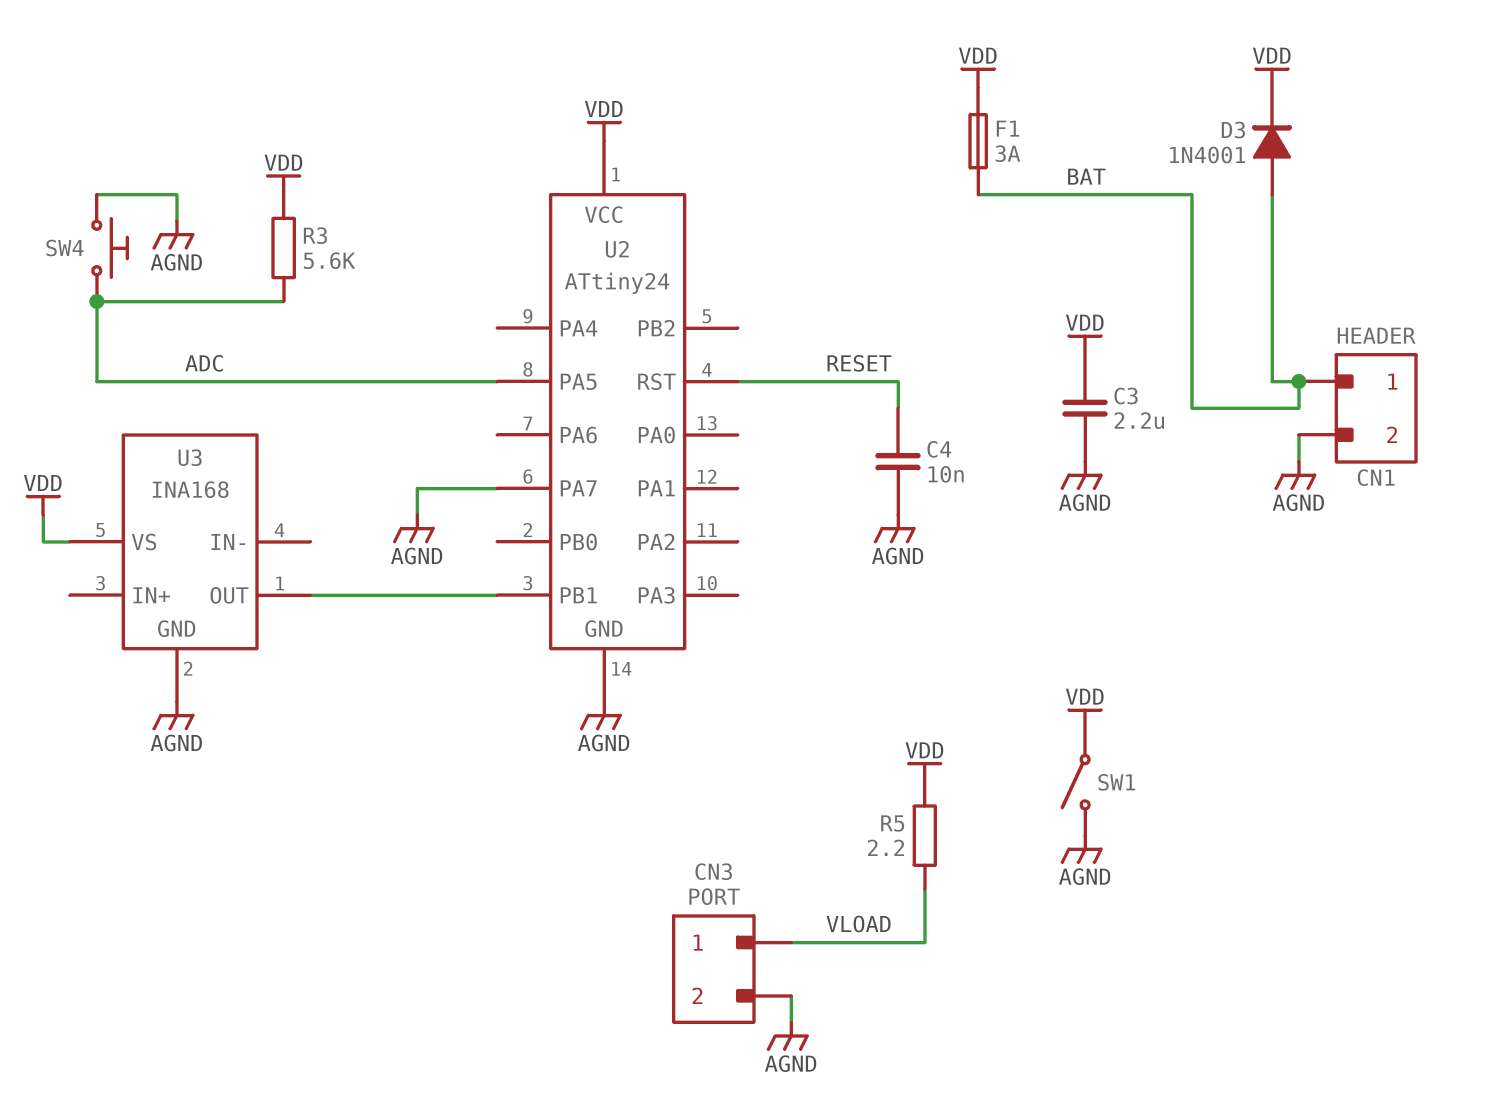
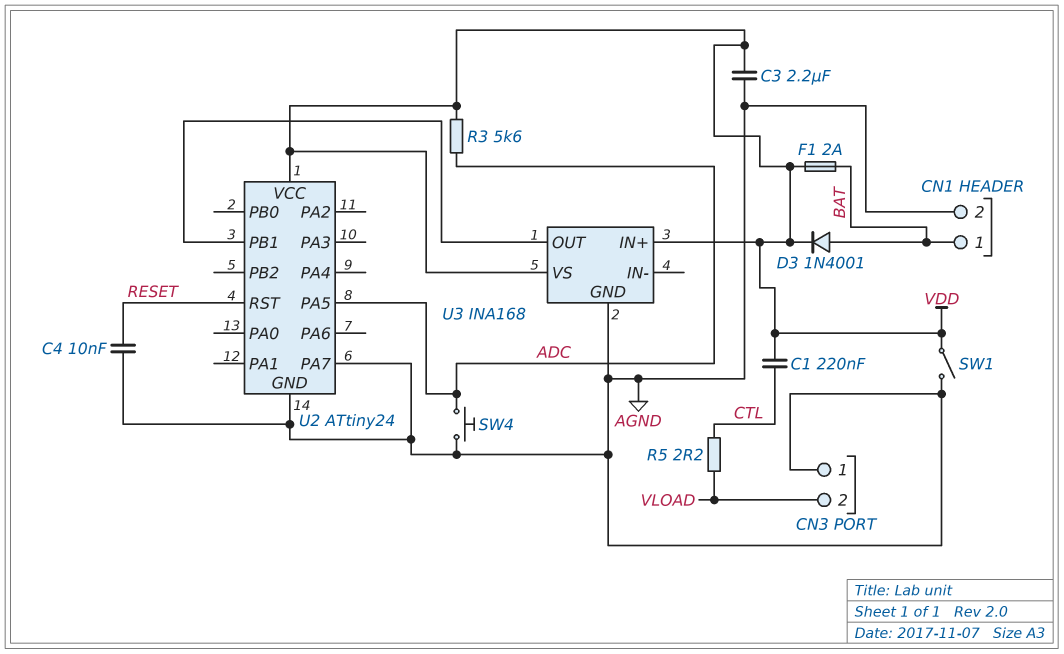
C1: none -> 220nF (CTL, VDD)
CN3 pin 1: VLOAD -> AGND
CN3 pin 2: AGND -> VLOAD
F1: 3A (BAT, VDD) -> 2A (BAT, VDD)
R5: 2.2 (VDD, VLOAD) -> 2.2 (CTL, VLOAD)
U3 pin IN+: none -> VDD

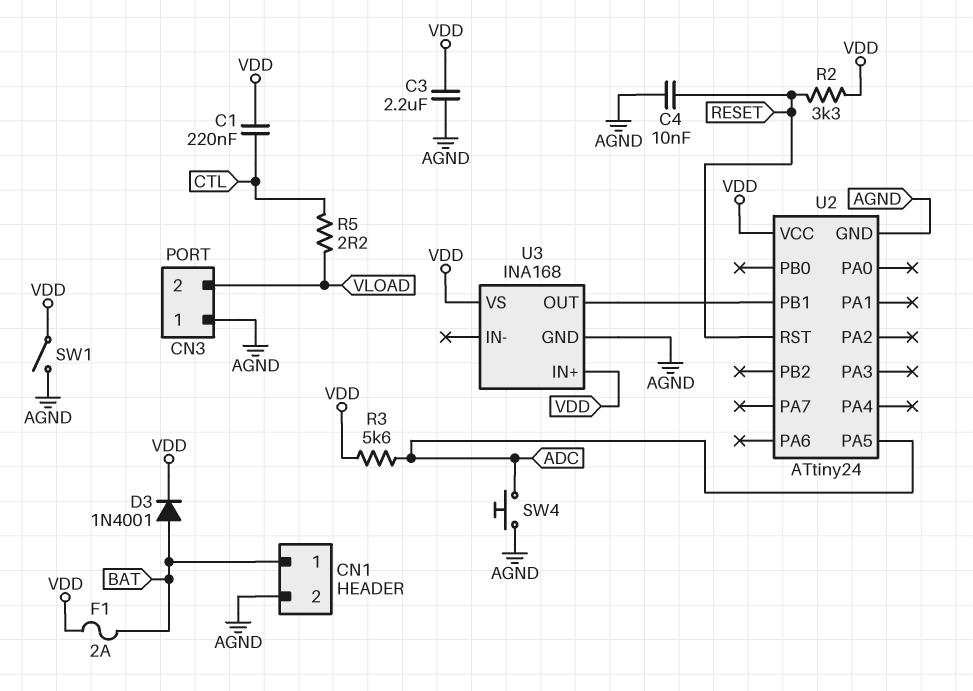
R2: none -> 3.3k (RESET, VDD)
U2 pin PA7: AGND -> none

